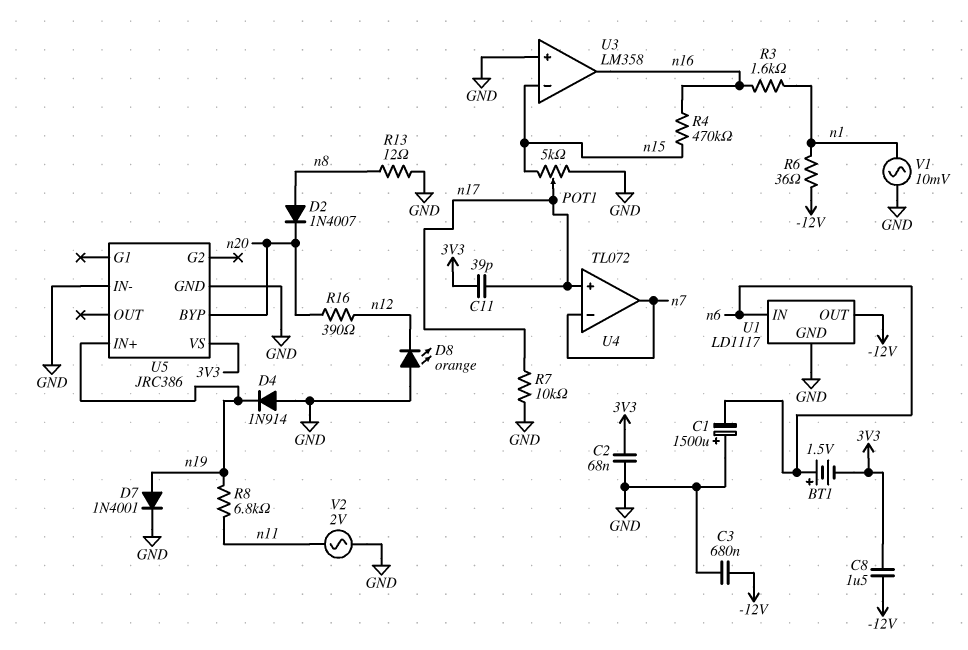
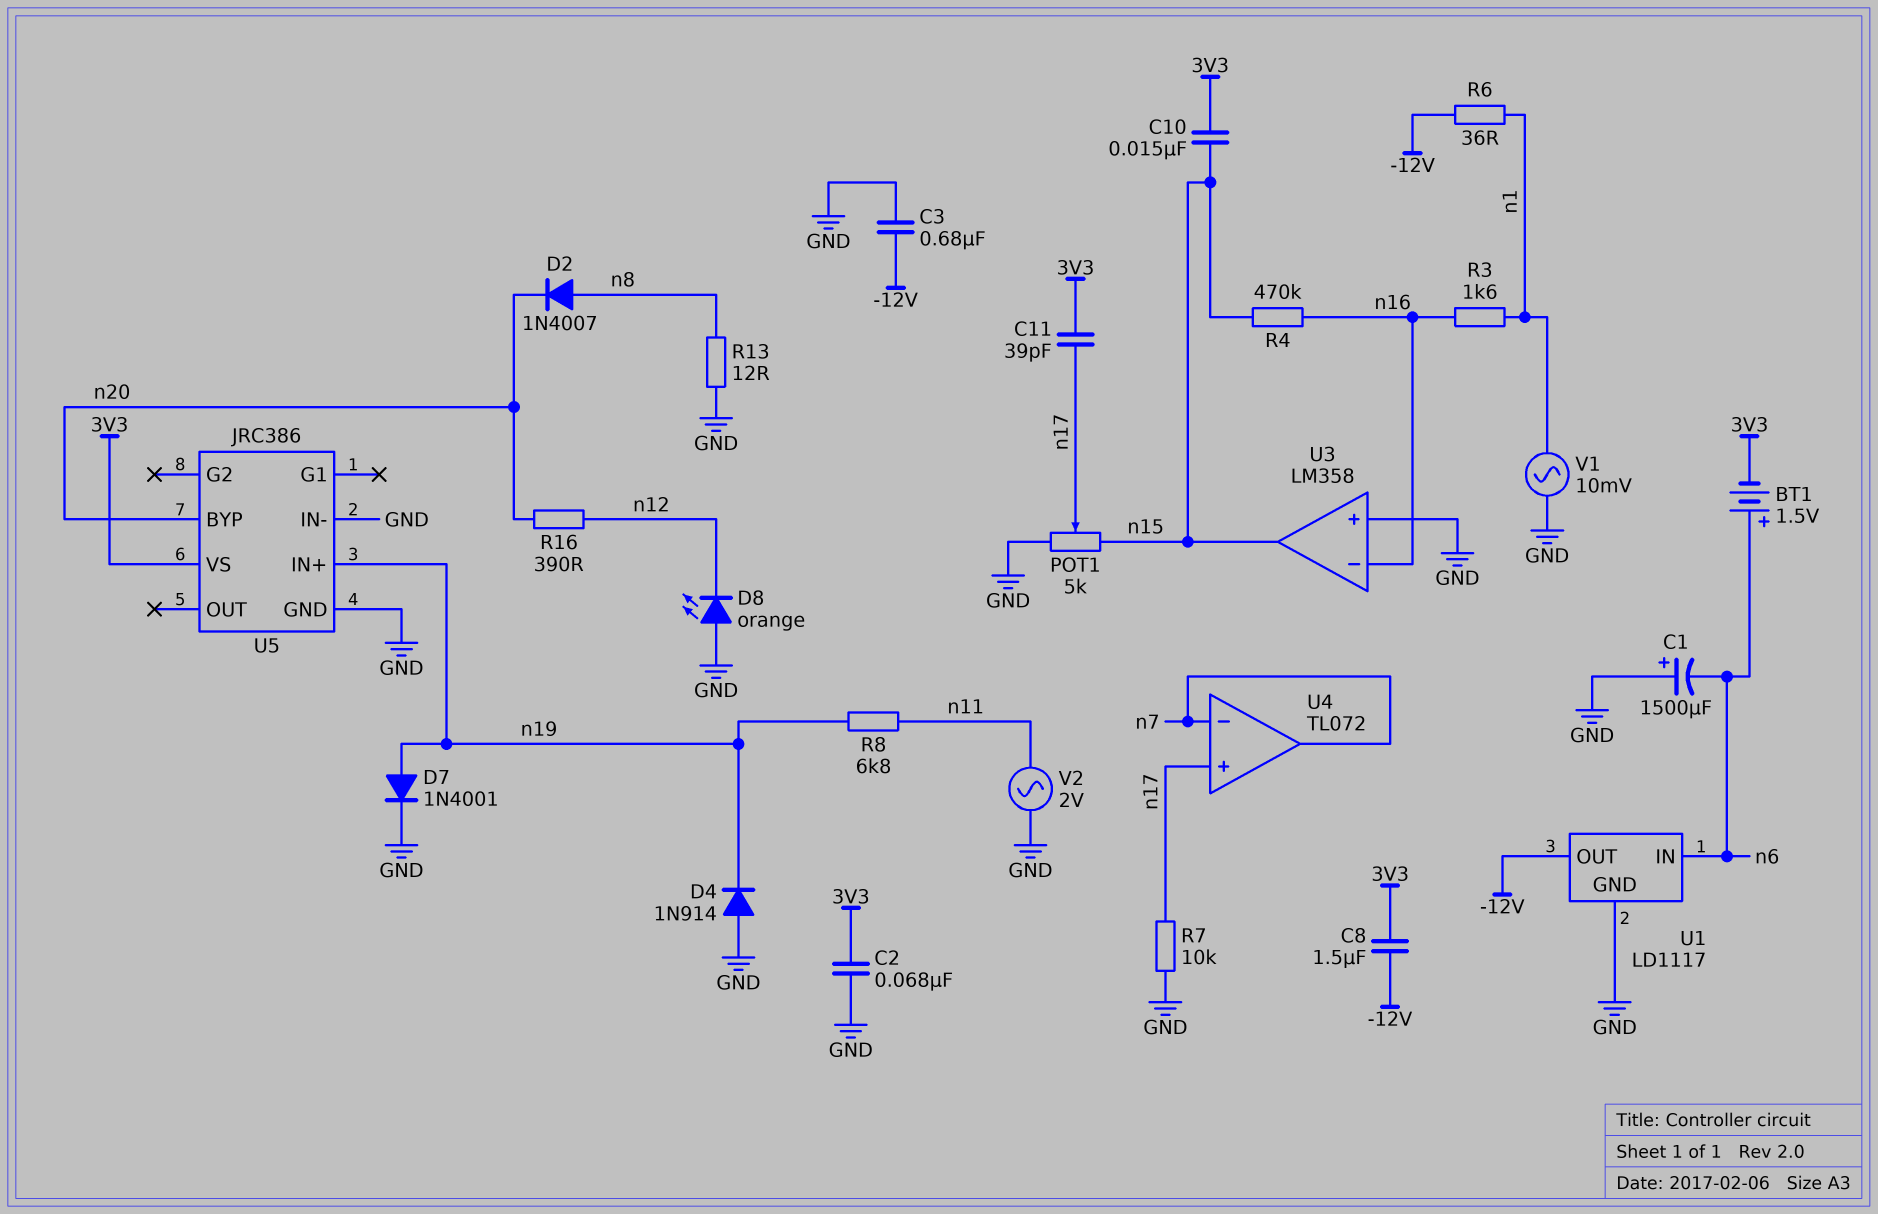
C10: none -> 15nF (3V3, n15)
U3 pin in-: n15 -> n16
U3 pin out: n16 -> n15

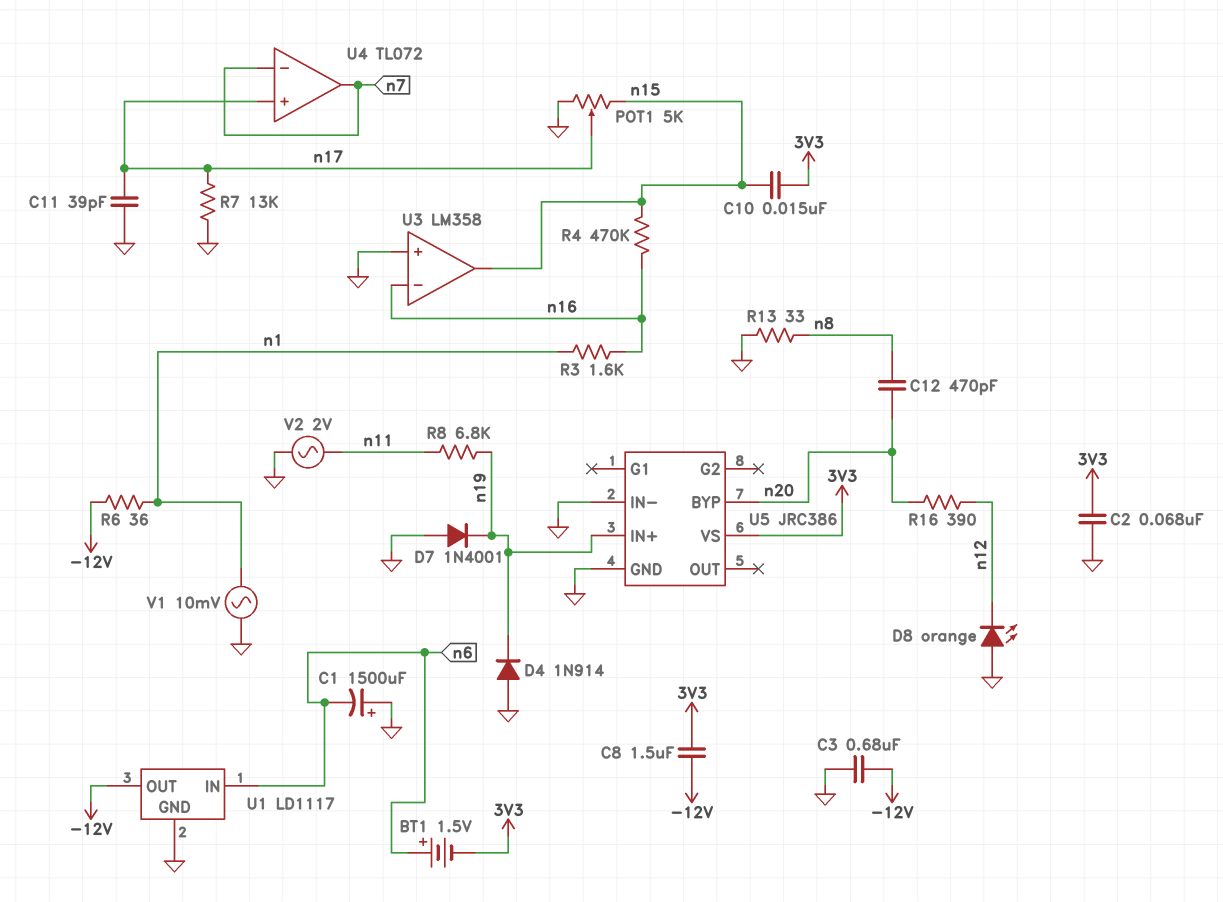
C11: 39pF (3V3, n17) -> 39pF (GND, n17)
C12: none -> 470pF (n8, n20)
D2: diode 1N4007 (A n8, K n20) -> none
D7: diode 1N4001 (A n19, K GND) -> diode 1N4001 (A GND, K n19)
R7: 10k (GND, n17) -> 13k (GND, n17)
R13: 12 (GND, n8) -> 33 (GND, n8)

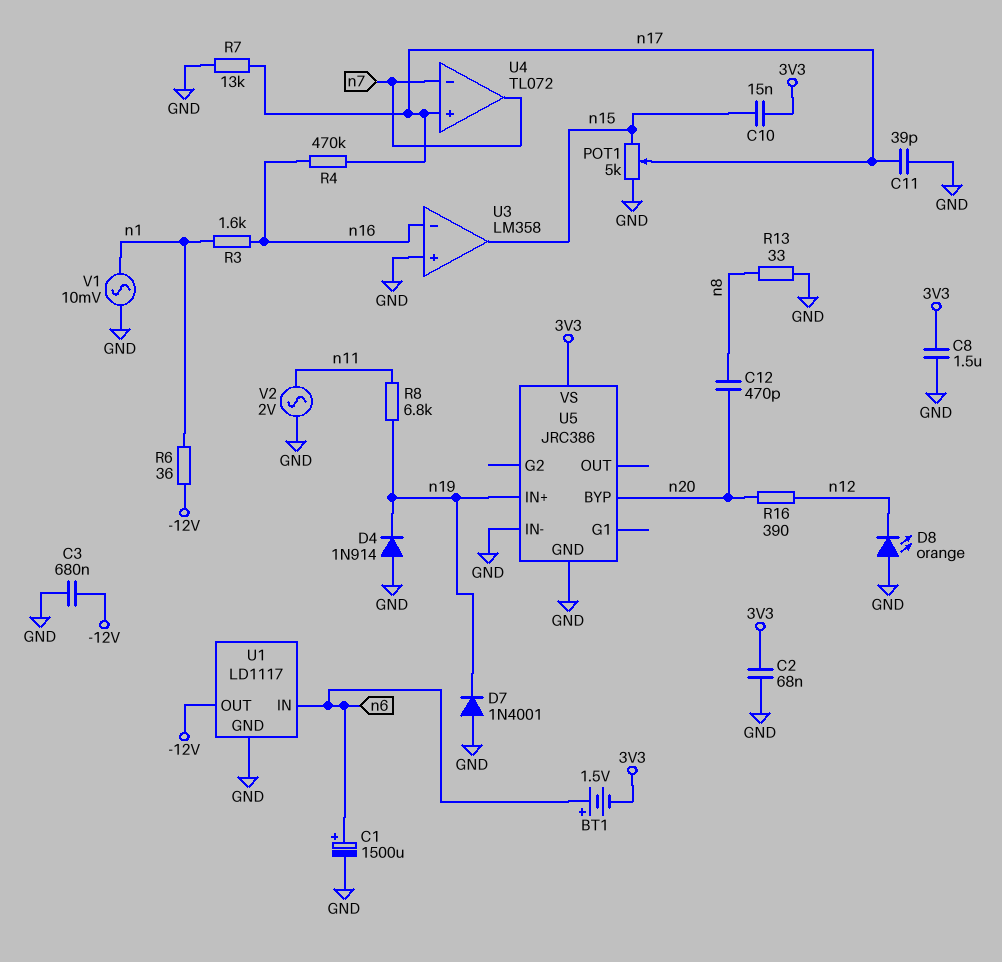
C1: 1500uF (plus GND, minus n6) -> 1500uF (plus n6, minus GND)
C8: 1.5uF (-12V, 3V3) -> 1.5uF (3V3, GND)
R4: 470k (n15, n16) -> 470k (n16, n17)

